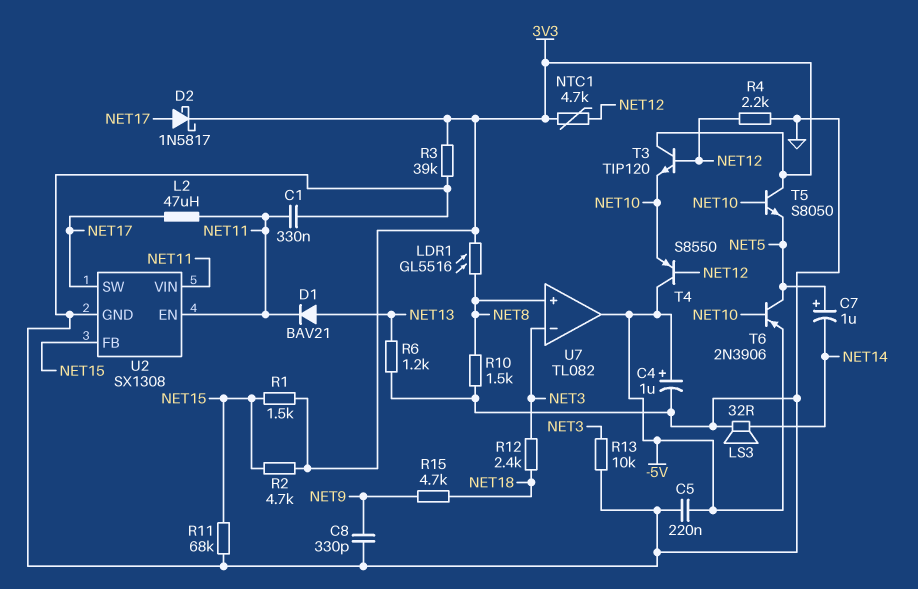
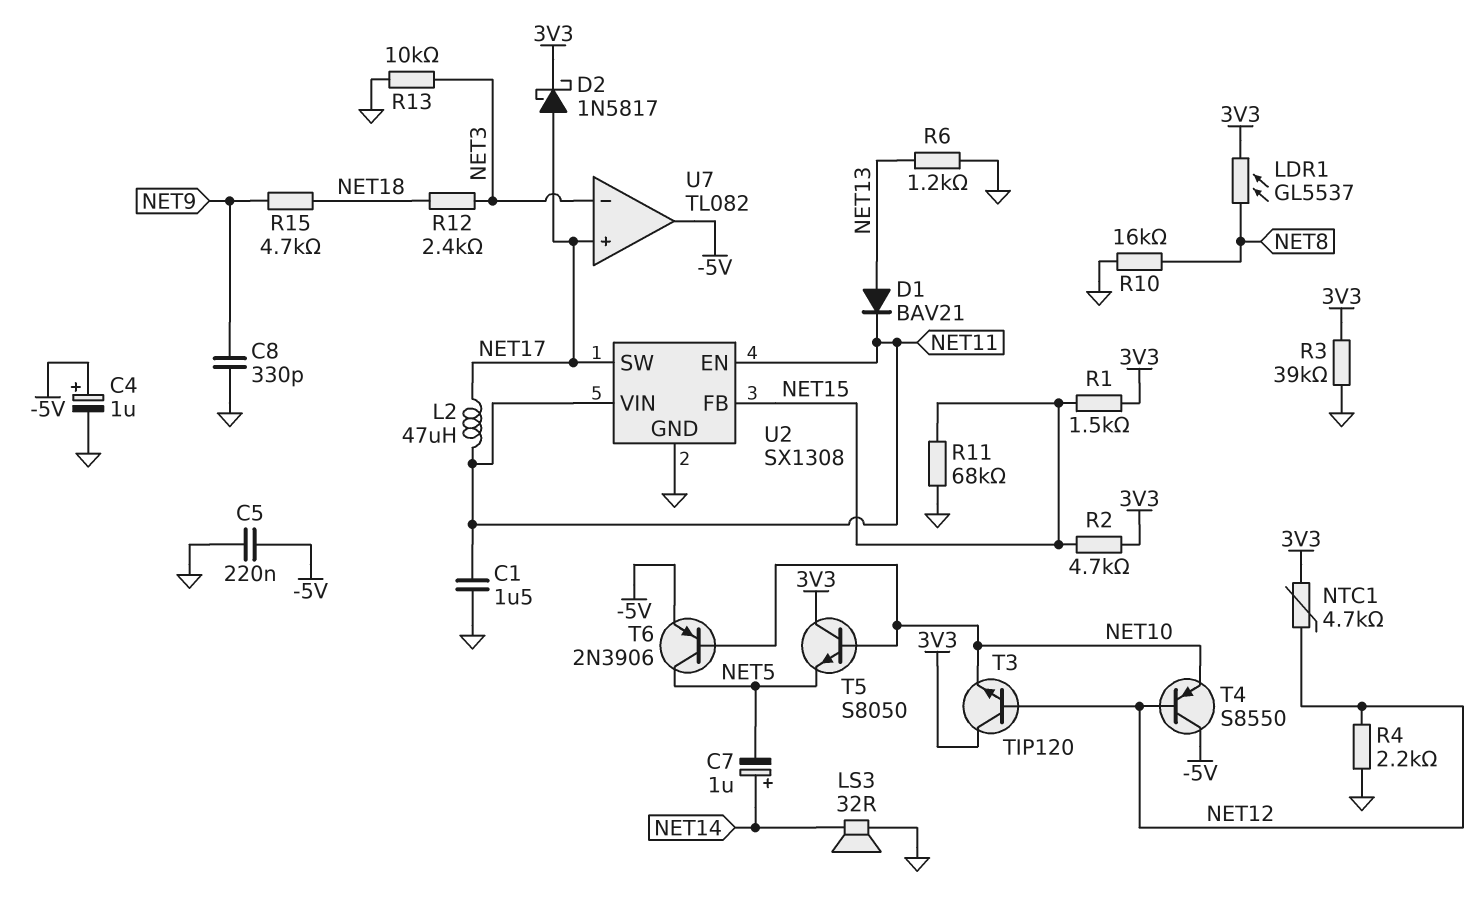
C1: 330nF (GND, NET11) -> 1.5uF (GND, NET11)
C7: 1uF (plus NET5, minus NET14) -> 1uF (plus NET14, minus NET5)
LDR1: GL5516 (3V3, NET8) -> GL5537 (3V3, NET8)
R10: 1.5k (GND, NET8) -> 16k (GND, NET8)
U7 pin in+: NET8 -> NET17

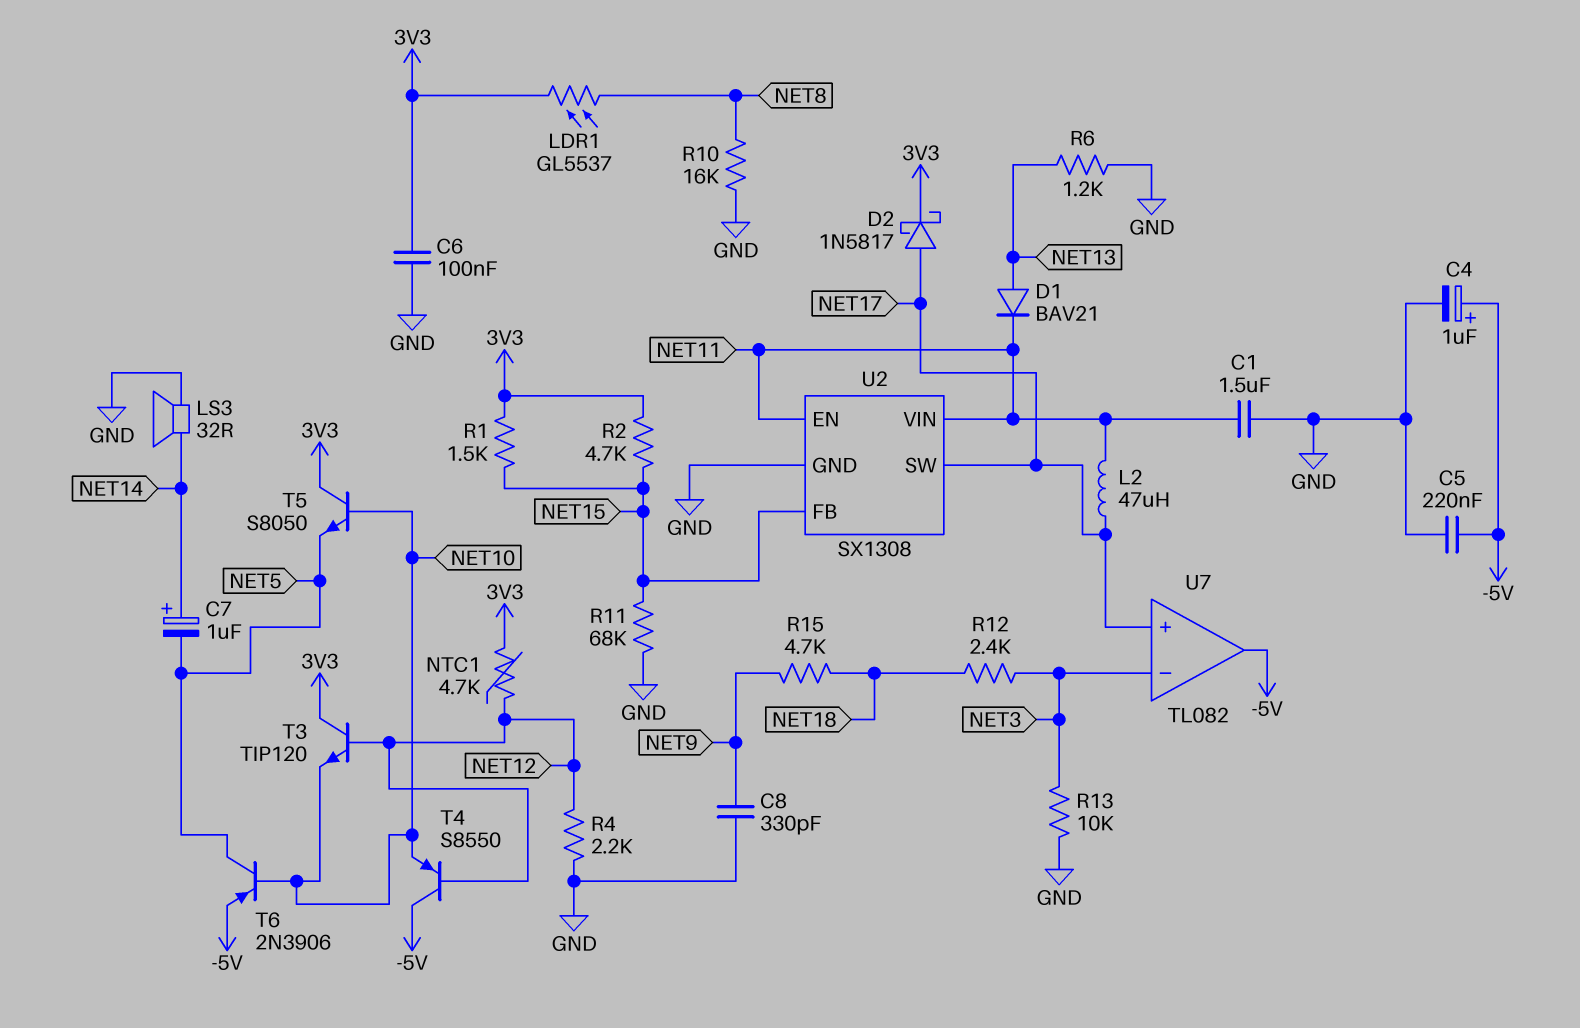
C6: none -> 100nF (3V3, GND)
R3: 39k (3V3, GND) -> none

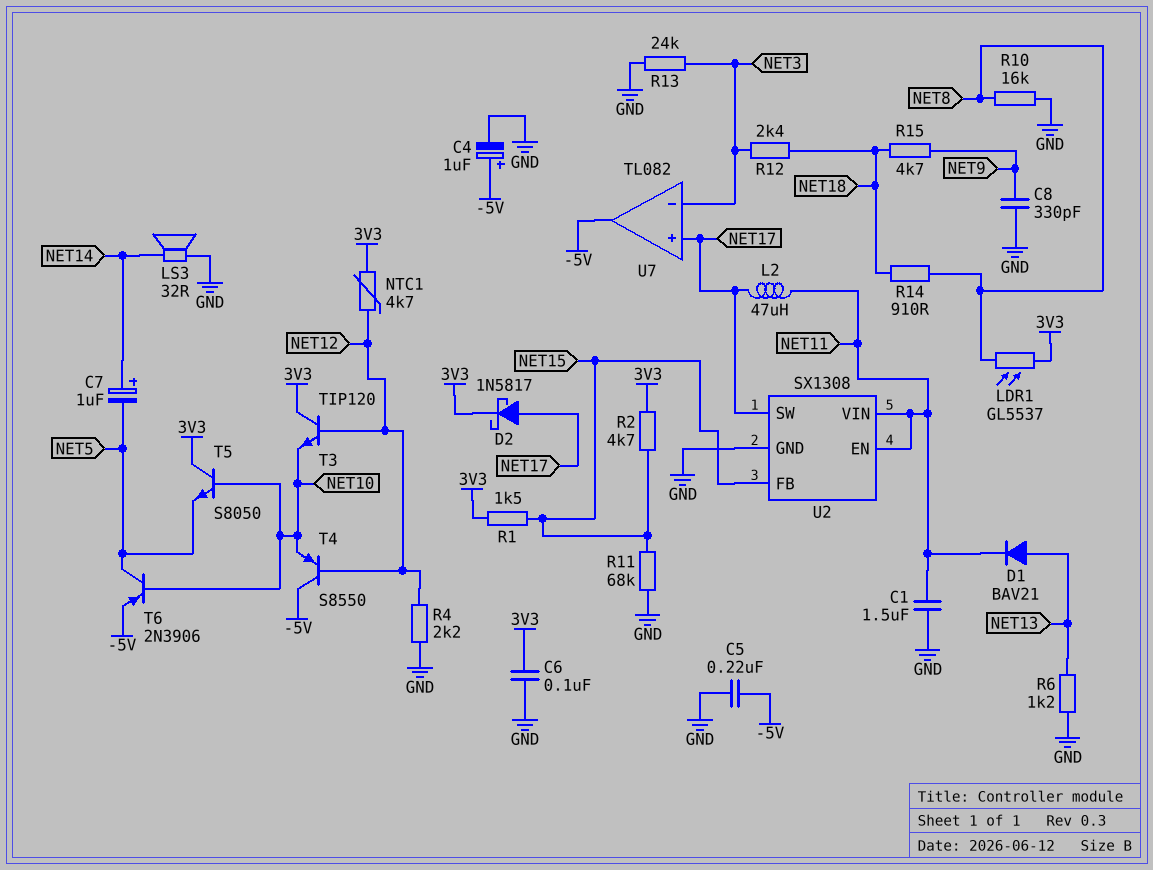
R13: 10k (GND, NET3) -> 24k (GND, NET3)
R14: none -> 910 (NET8, NET18)

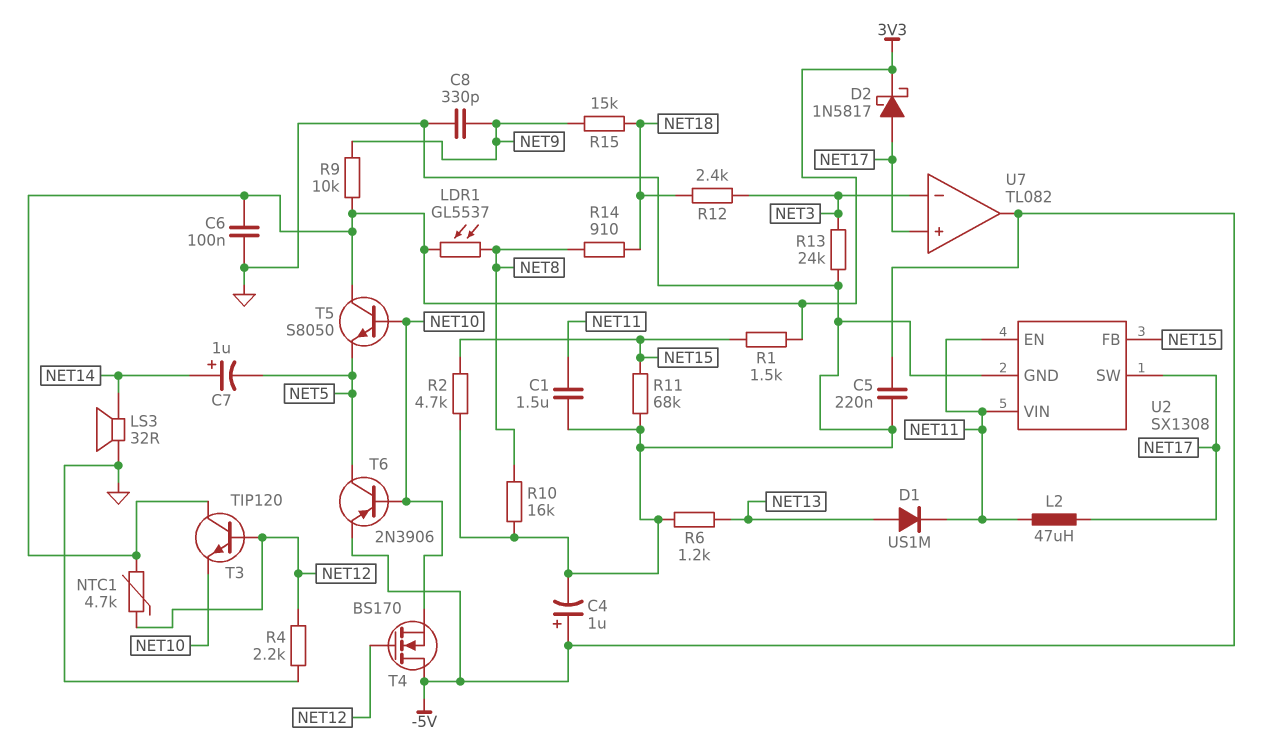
D1: diode BAV21 (A NET13, K NET11) -> diode US1M (A NET13, K NET11)
R2: 4.7k (3V3, NET15) -> 4.7k (GND, NET15)
R9: none -> 10k (3V3, NET9)
R15: 4.7k (NET9, NET18) -> 15k (NET9, NET18)
T4: PNP S8550 (B NET12, C -5V, E NET10) -> NMOS BS170 (G NET12, D -5V, S NET10)

